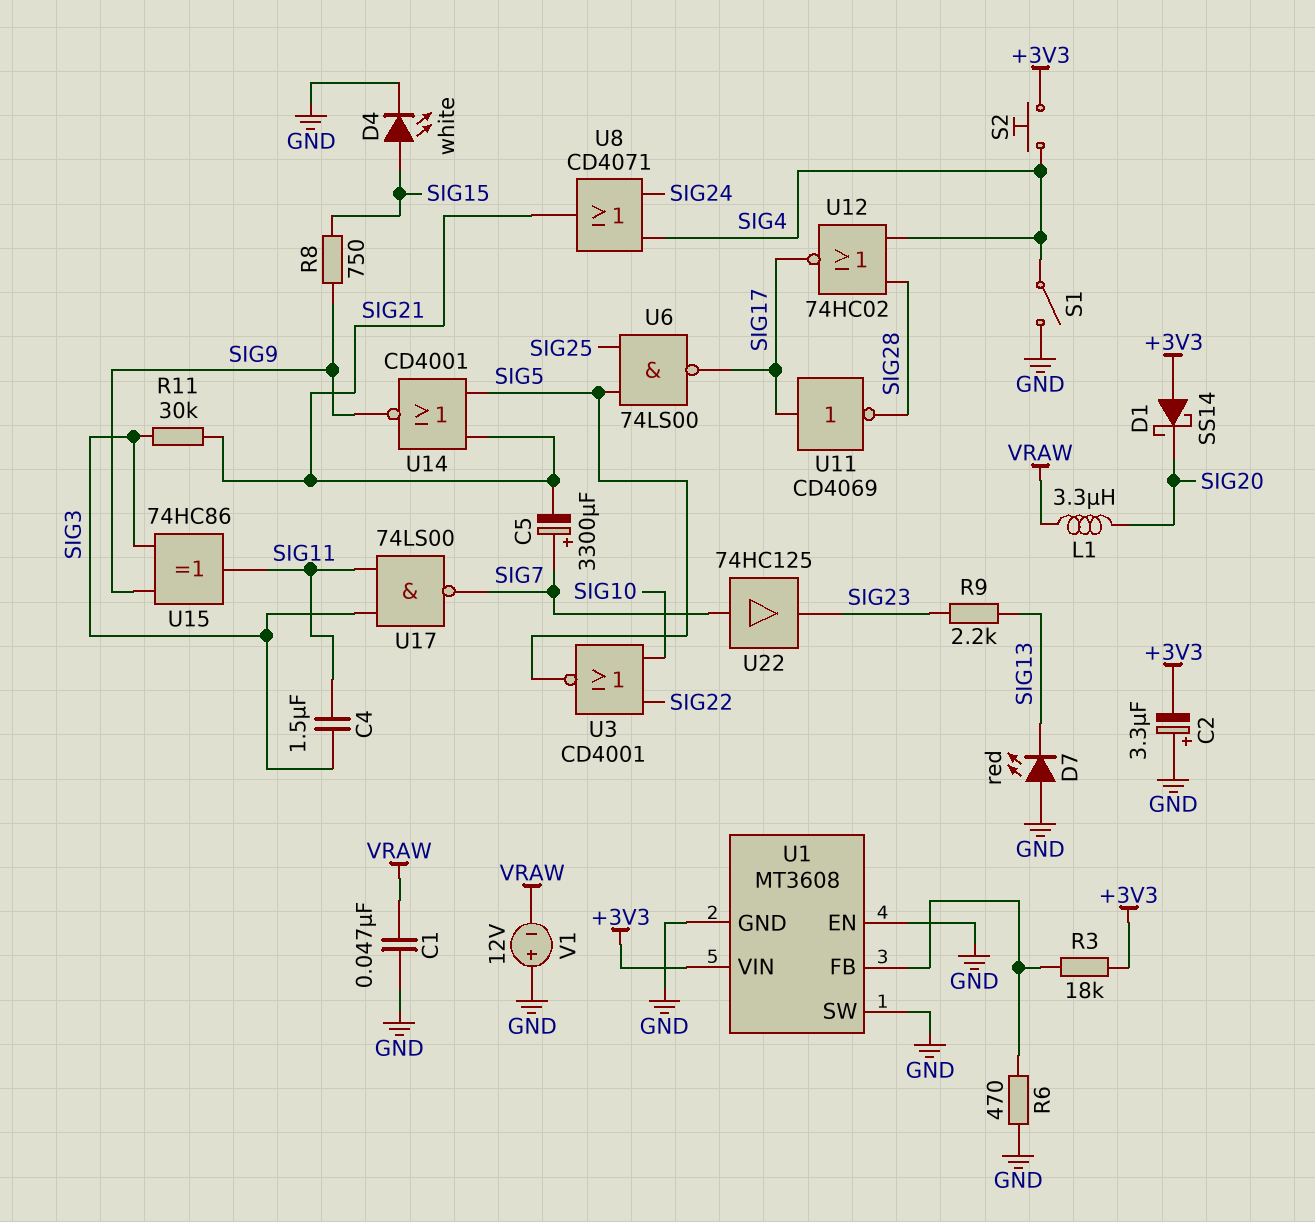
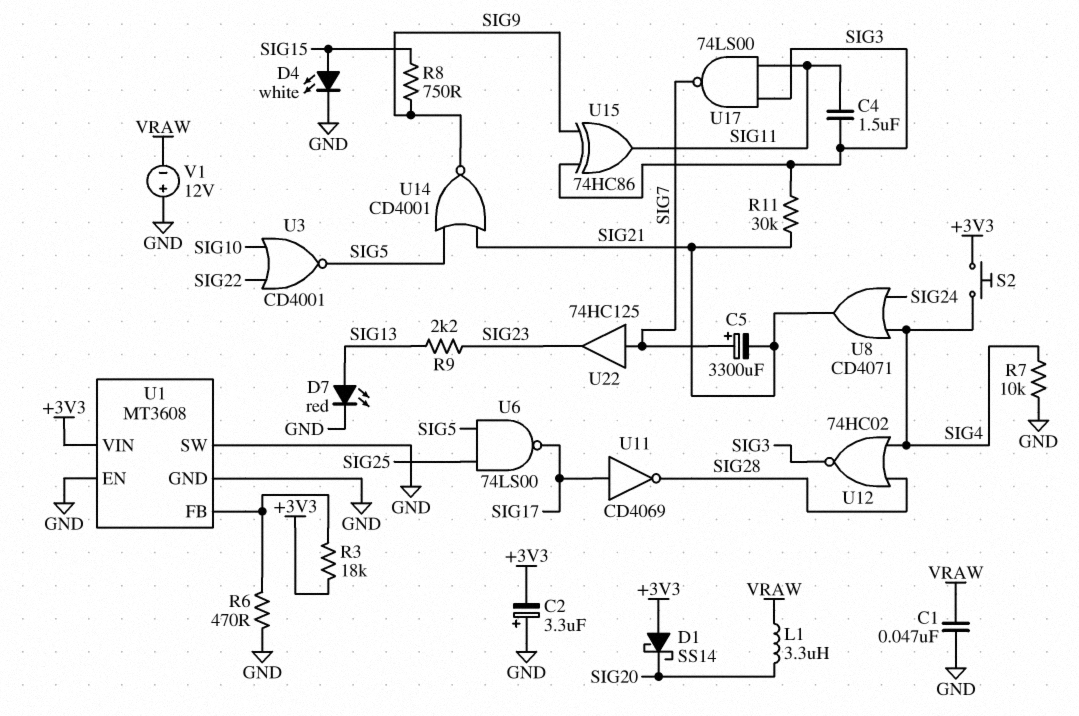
D7: LED red (A GND, K SIG13) -> LED red (A SIG13, K GND)
R7: none -> 10k (GND, SIG4)
S1: switch (GND, SIG4) -> none
U12: NOR 74HC02 (in SIG4, in SIG28, out SIG17) -> NOR 74HC02 (in SIG4, in SIG28, out SIG3)

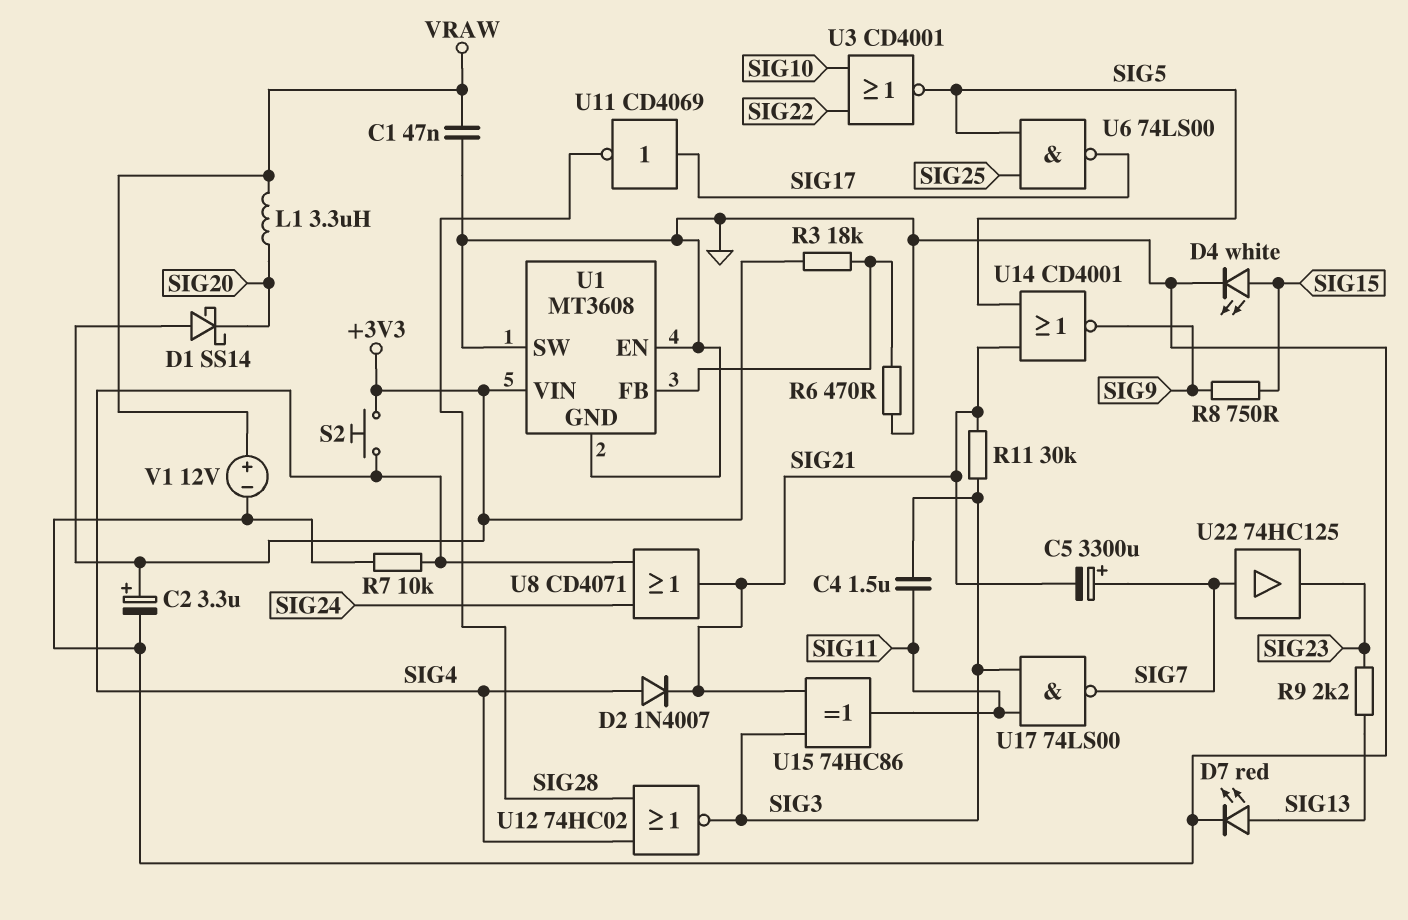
C2: 3.3uF (plus GND, minus +3V3) -> 3.3uF (plus +3V3, minus GND)
D2: none -> diode 1N4007 (A SIG4, K SIG21)
U15: XOR 74HC86 (in SIG3, in SIG9, out SIG11) -> XOR 74HC86 (in SIG3, in SIG21, out SIG11)
V1: 12V (plus GND, minus VRAW) -> 12V (plus VRAW, minus GND)

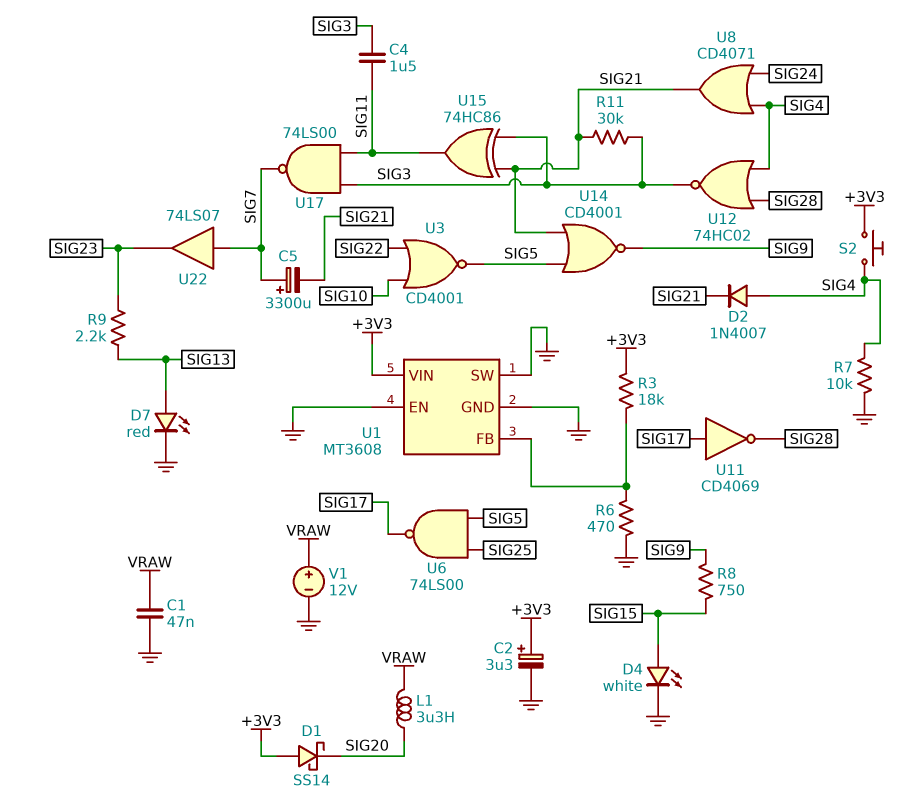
U22: buffer 74HC125 (in SIG7, out SIG23) -> buffer 74LS07 (in SIG7, out SIG23)

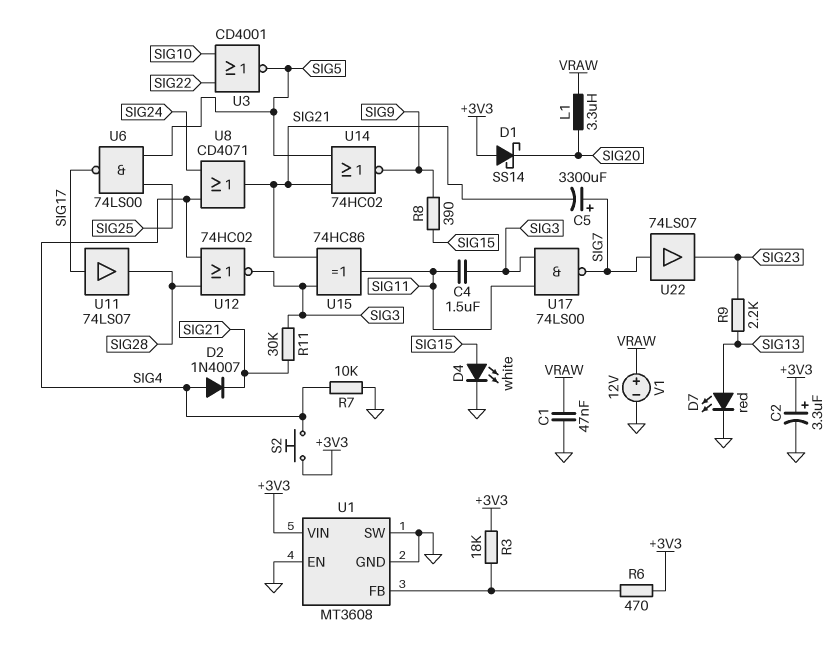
R6: 470 (GND, U1/FB) -> 470 (+3V3, U1/FB)
R8: 750 (SIG9, SIG15) -> 390 (SIG9, SIG15)
U11: NOT CD4069 (in SIG17, out SIG28) -> buffer 74LS07 (in SIG17, out SIG28)
U14: NOR CD4001 (in SIG5, in SIG21, out SIG9) -> NOR 74HC02 (in SIG5, in SIG21, out SIG9)

